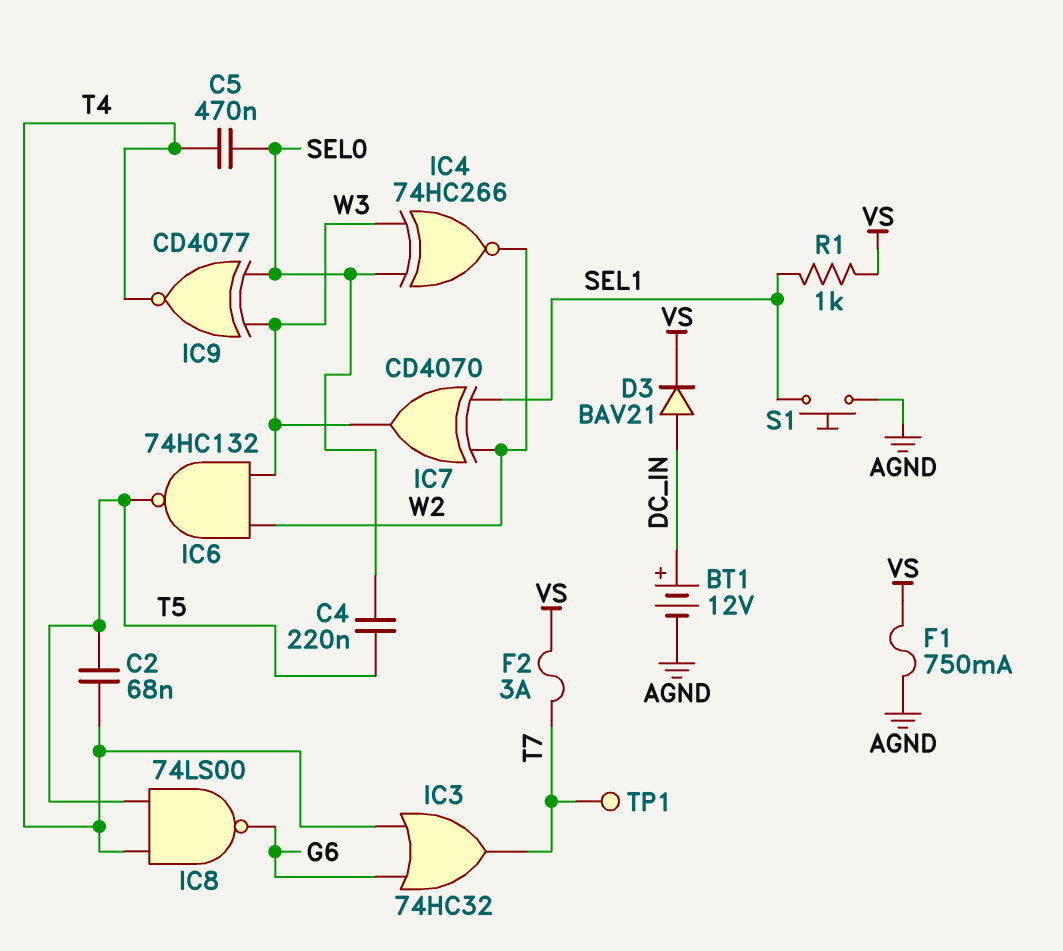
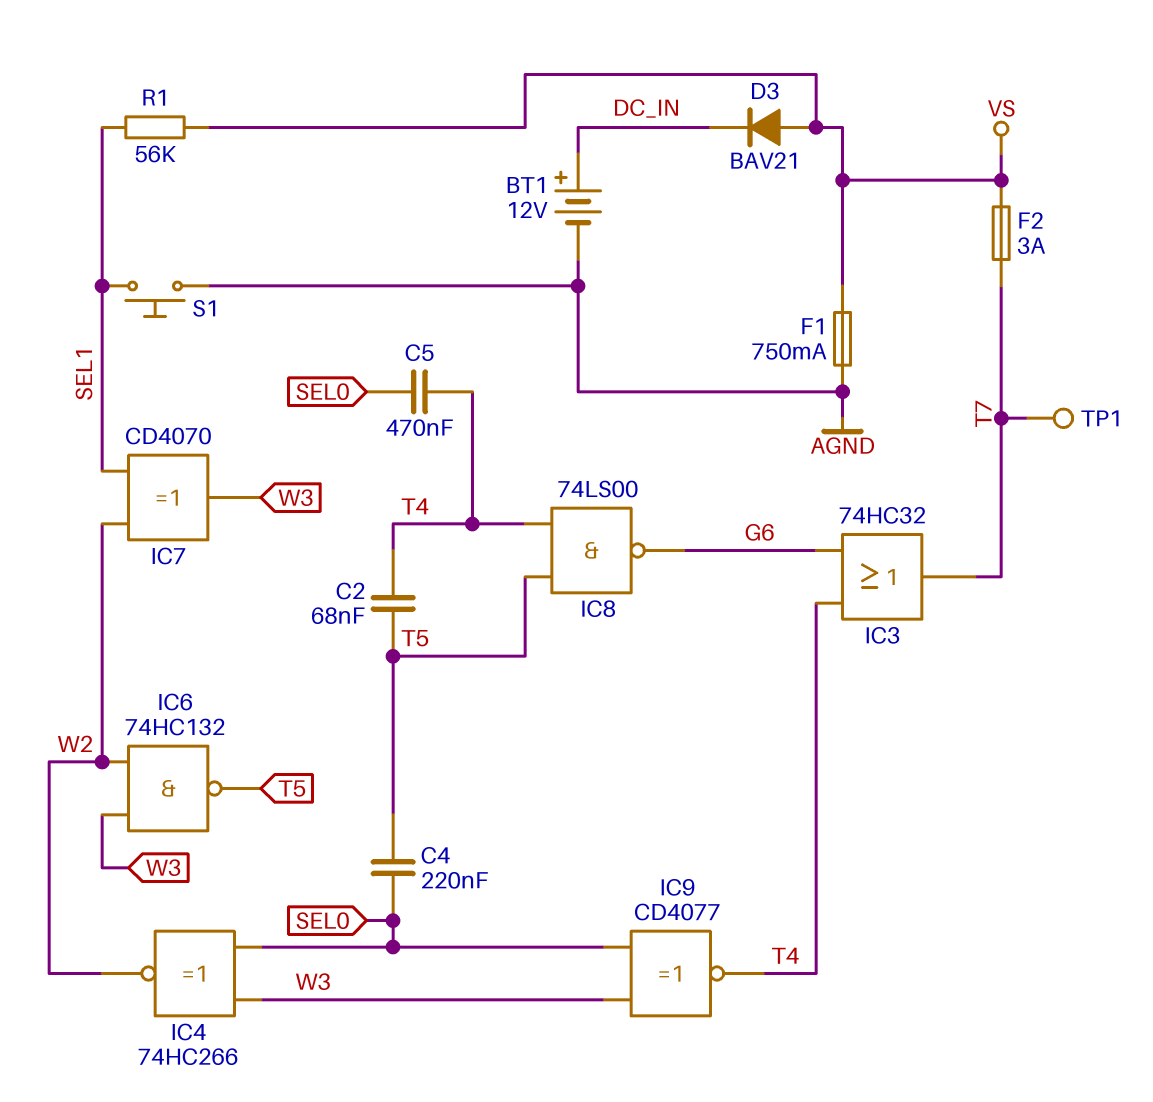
D3: diode BAV21 (A DC_IN, K VS) -> diode BAV21 (A VS, K DC_IN)
R1: 1k (SEL1, VS) -> 56k (SEL1, VS)

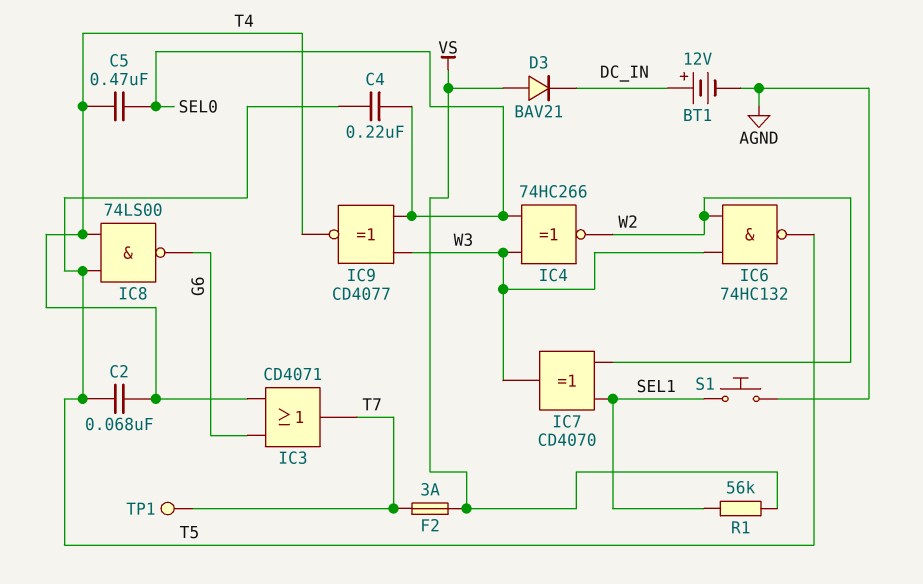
F1: 750mA (AGND, VS) -> none
IC3: OR 74HC32 (in G6, in T4, out T7) -> OR CD4071 (in G6, in T4, out T7)

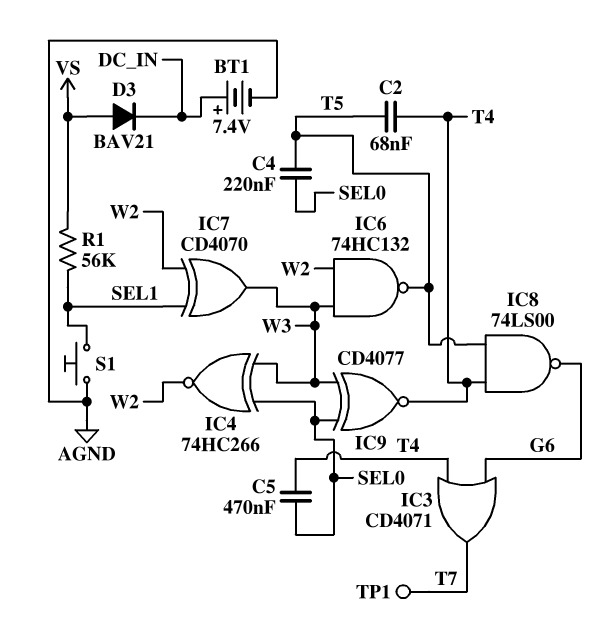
BT1: 12V (plus DC_IN, minus AGND) -> 7.4V (plus DC_IN, minus AGND)
F2: 3A (T7, VS) -> none

